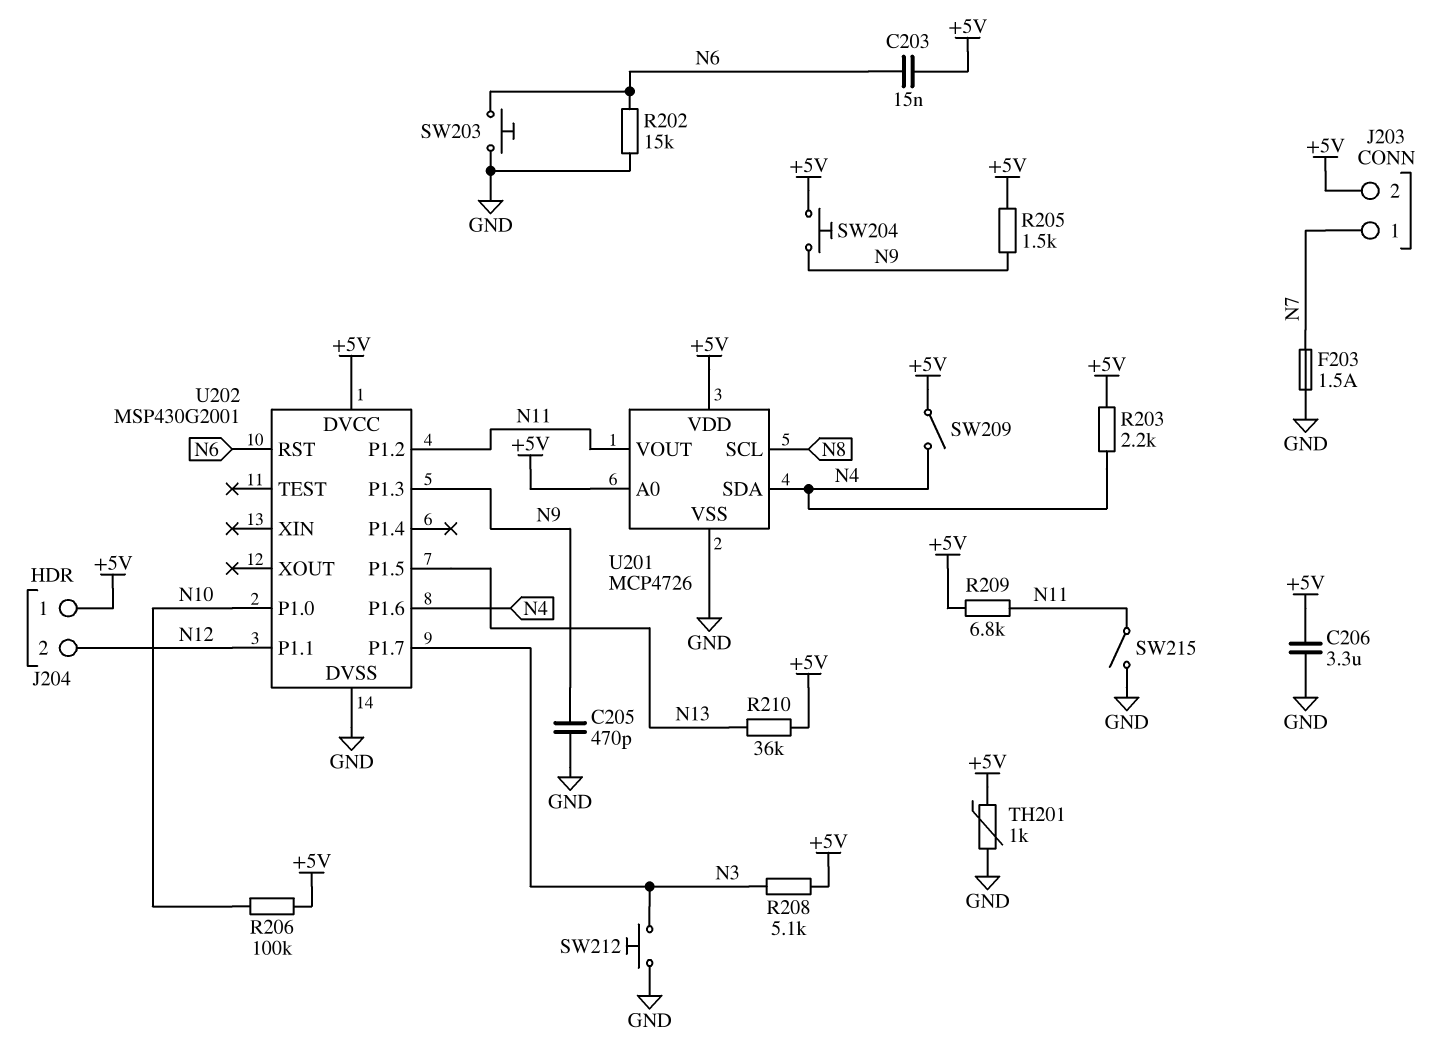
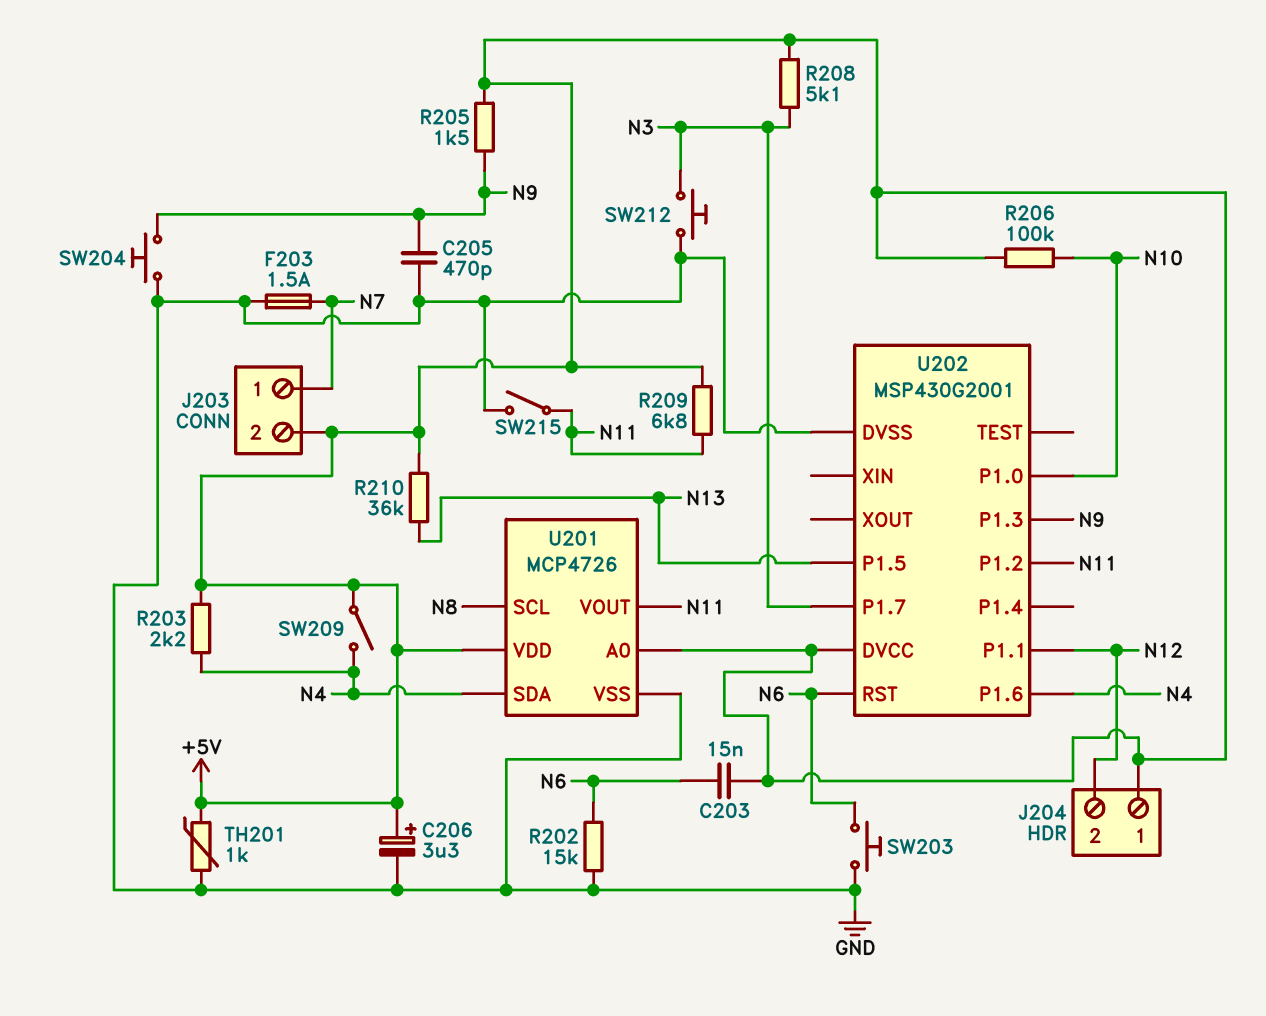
C206: 3.3uF (+5V, GND) -> 3.3uF (plus +5V, minus GND)
SW204: button (+5V, N9) -> button (GND, N9)

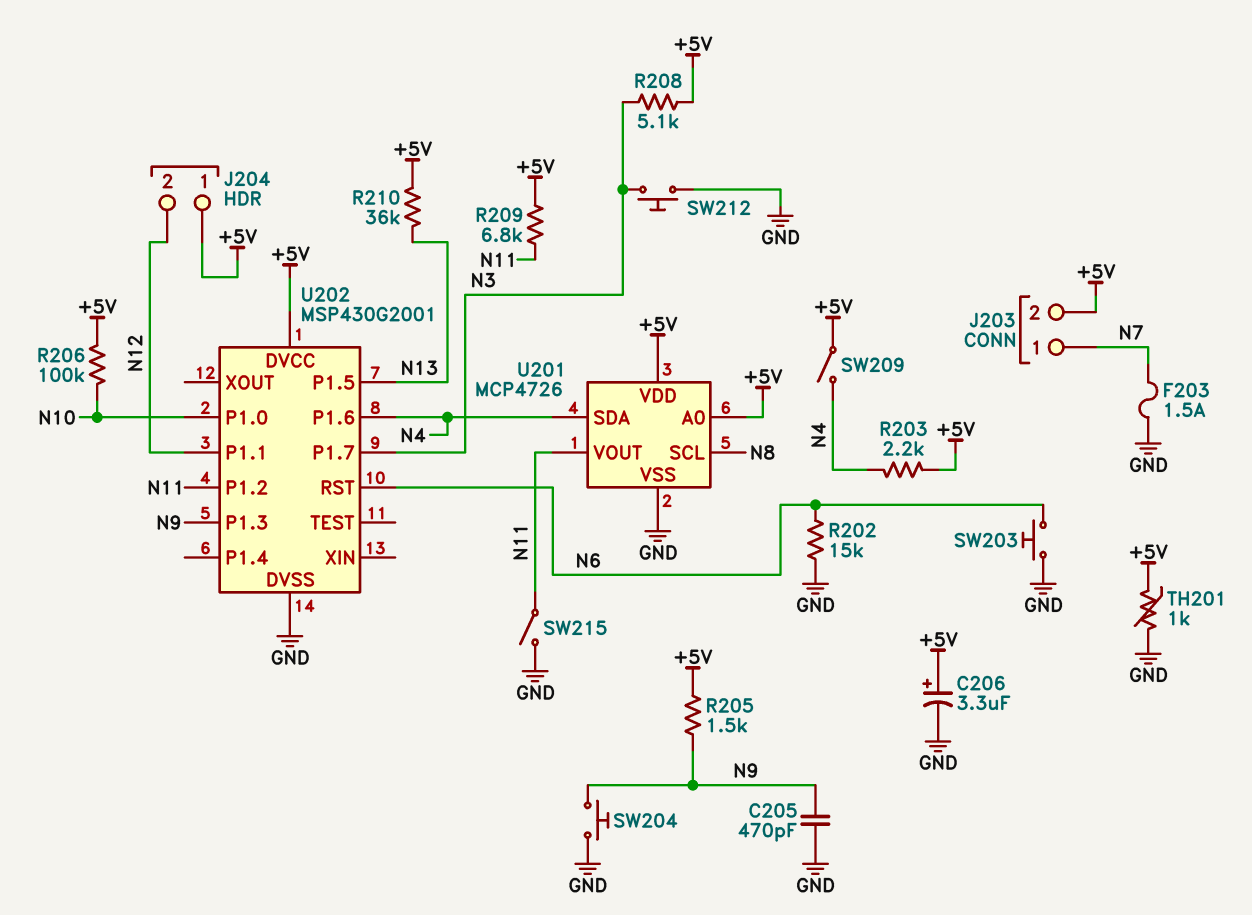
C203: 15nF (+5V, N6) -> none

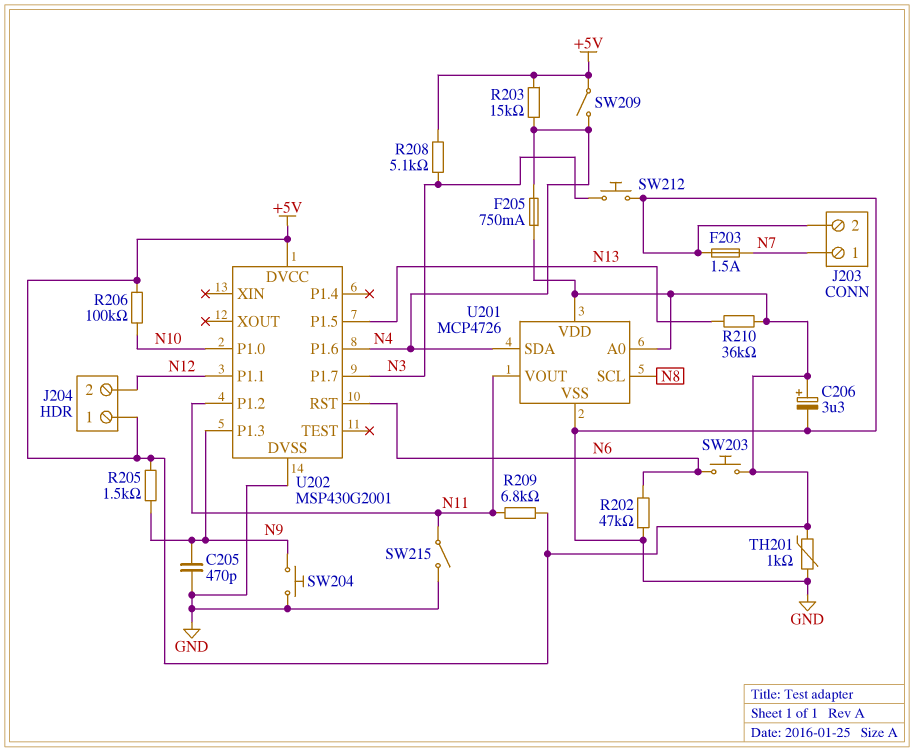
F205: none -> 750mA (+5V, N4)
J203 pin 2: +5V -> GND
R202: 15k (GND, N6) -> 47k (GND, N6)
R203: 2.2k (+5V, N4) -> 15k (+5V, N4)
SW203: button (GND, N6) -> button (+5V, N6)

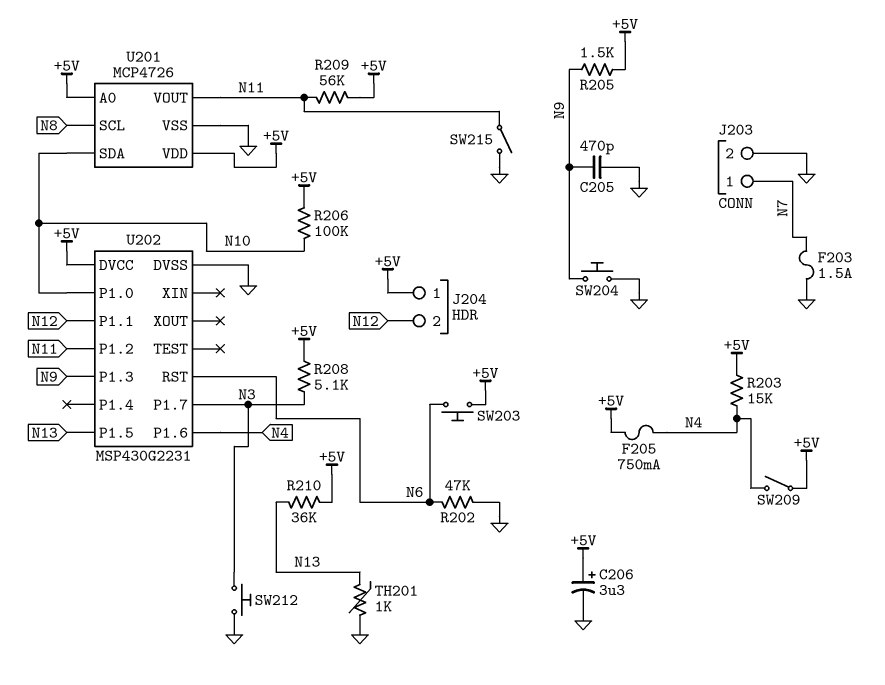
R209: 6.8k (+5V, N11) -> 56k (+5V, N11)
TH201: 1k (+5V, GND) -> 1k (GND, N13)
U201 pin SDA: N4 -> N10
U202: MSP430G2001 -> MSP430G2231

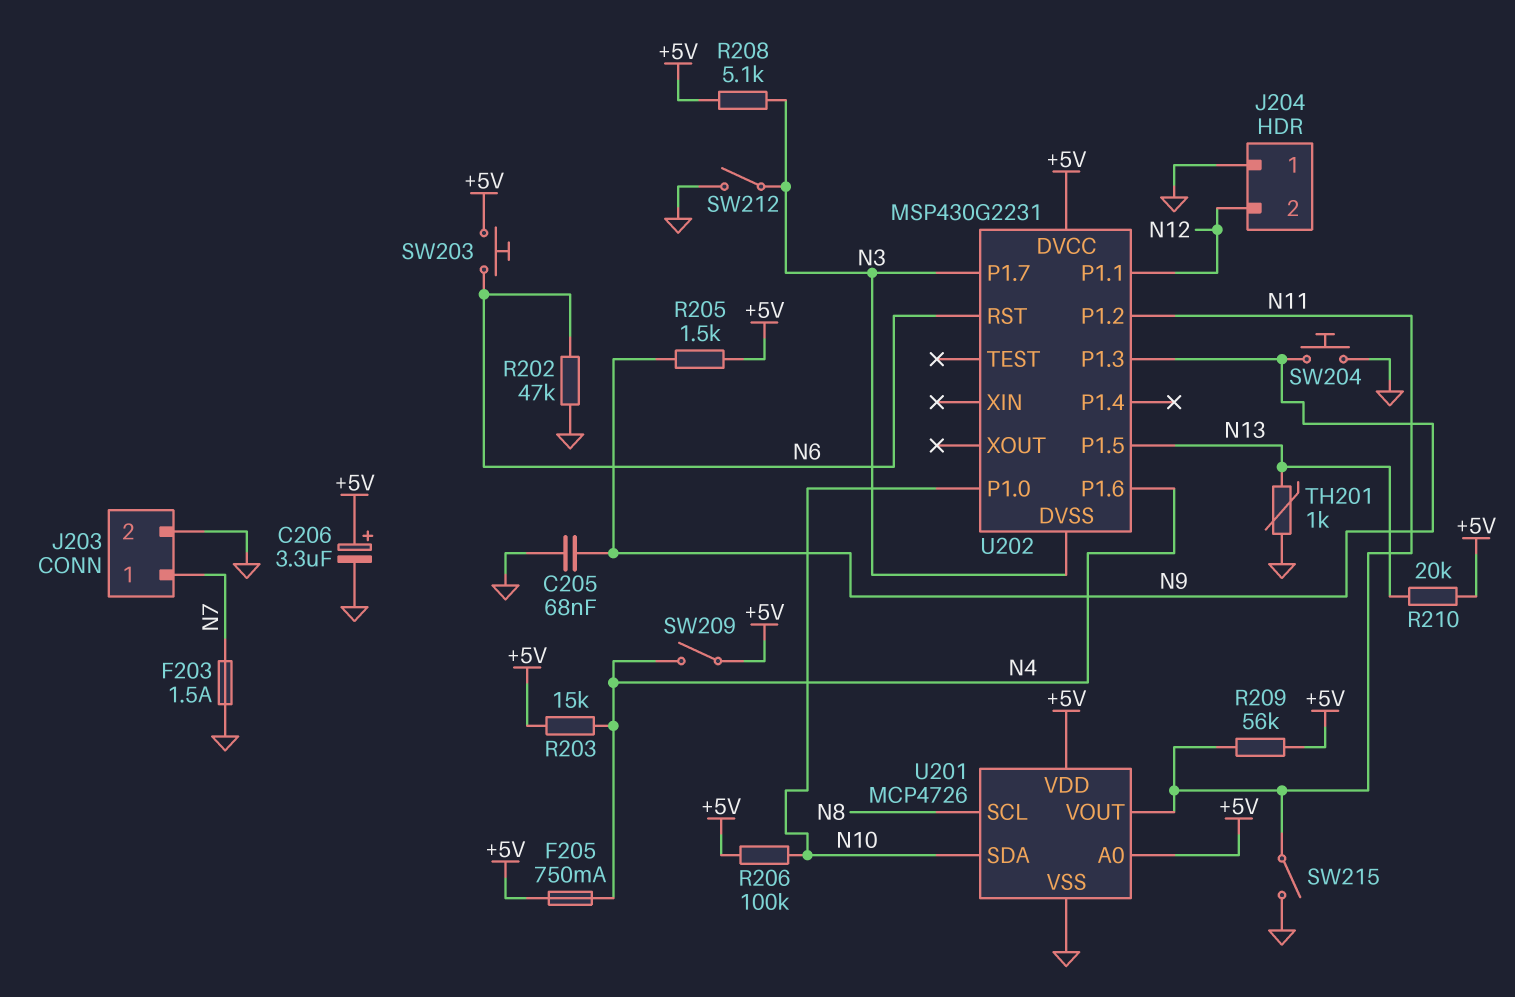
C205: 470pF (GND, N9) -> 68nF (GND, N9)
J204 pin 1: +5V -> GND
R210: 36k (+5V, N13) -> 20k (+5V, N13)
SW212: button (GND, N3) -> switch (GND, N3)
U202 pin DVSS: GND -> N3

